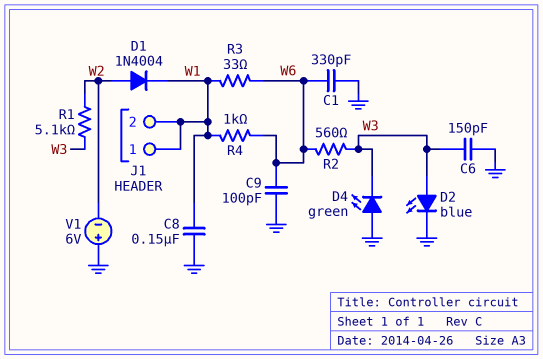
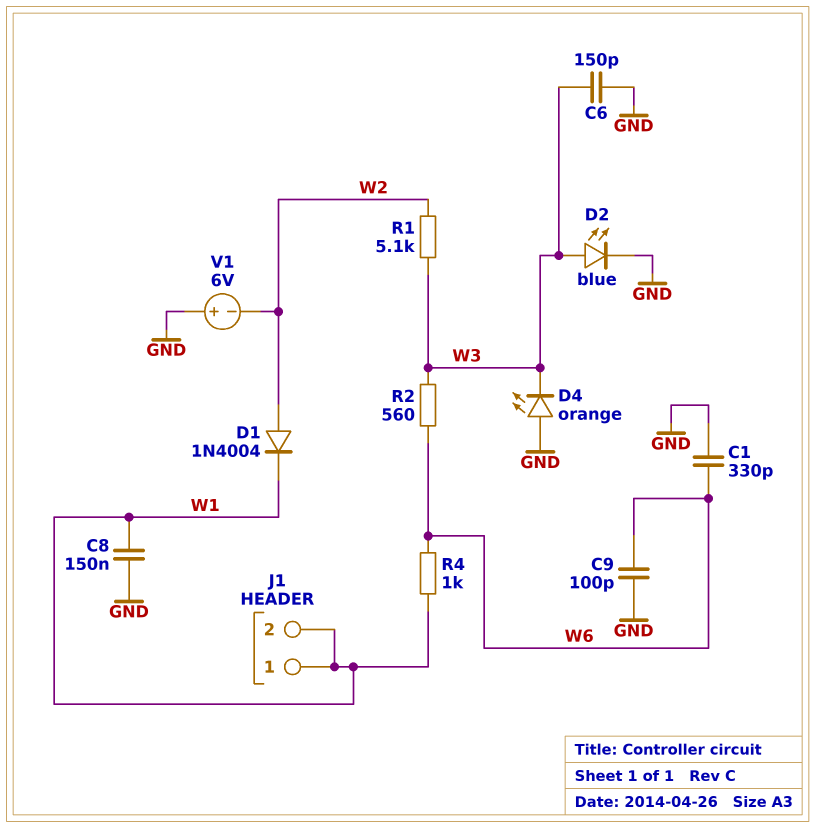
D4: LED green (A GND, K W3) -> LED orange (A GND, K W3)
R3: 33 (W1, W6) -> none

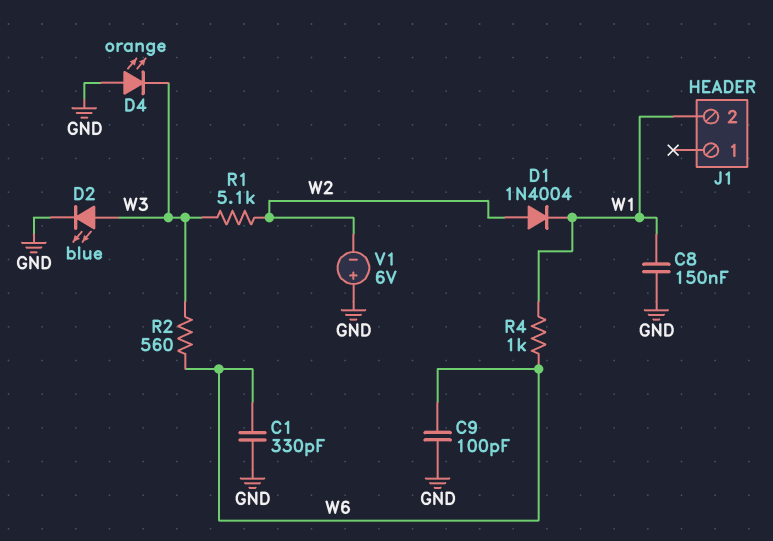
C6: 150pF (GND, W3) -> none
J1 pin 1: W1 -> none

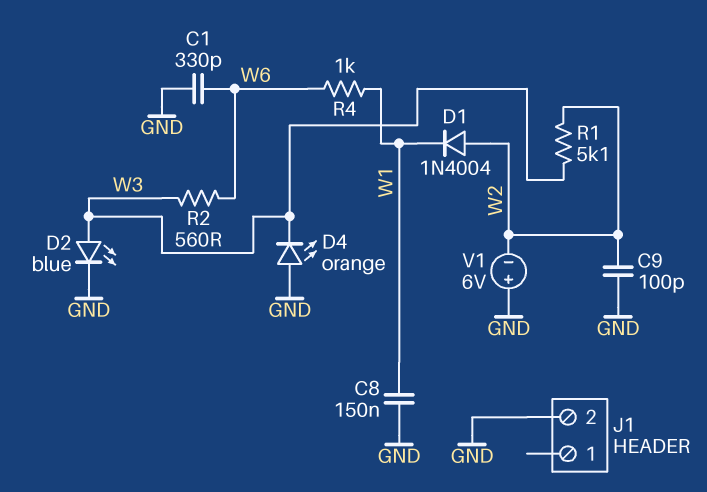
C9: 100pF (GND, W6) -> 100pF (GND, W2)
J1 pin 2: W1 -> GND

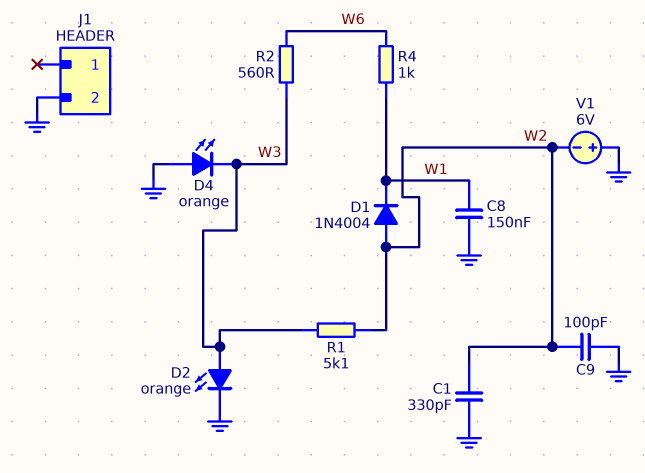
C1: 330pF (GND, W6) -> 330pF (GND, W2)
D2: LED blue (A W3, K GND) -> LED orange (A W3, K GND)

